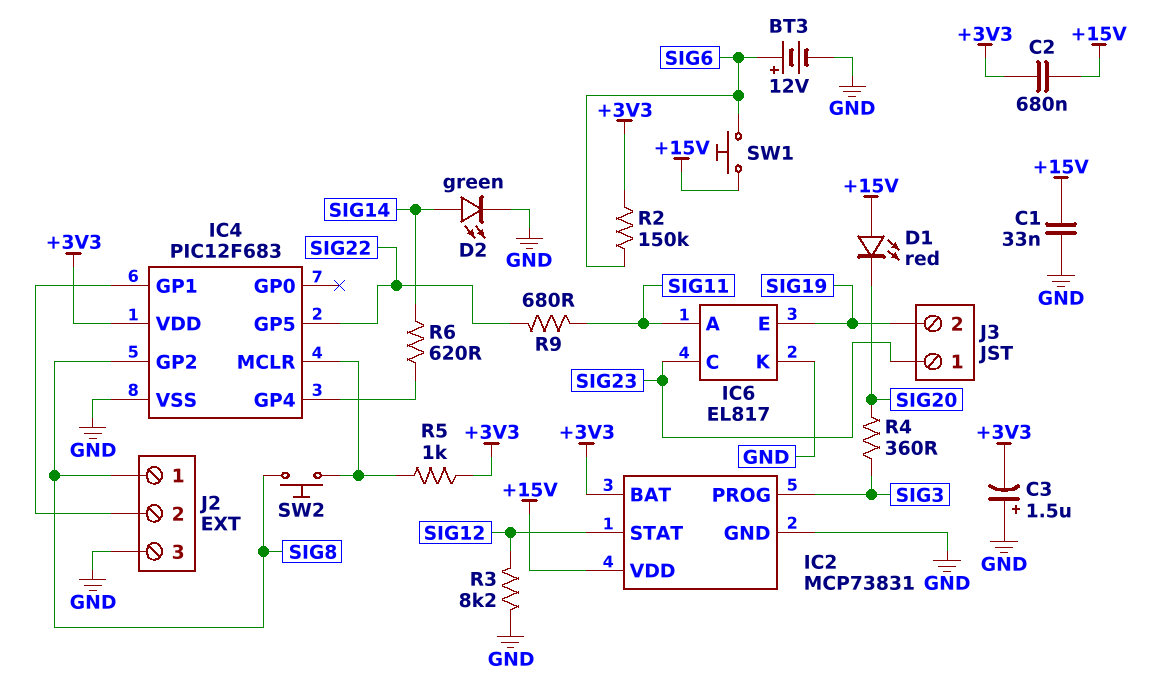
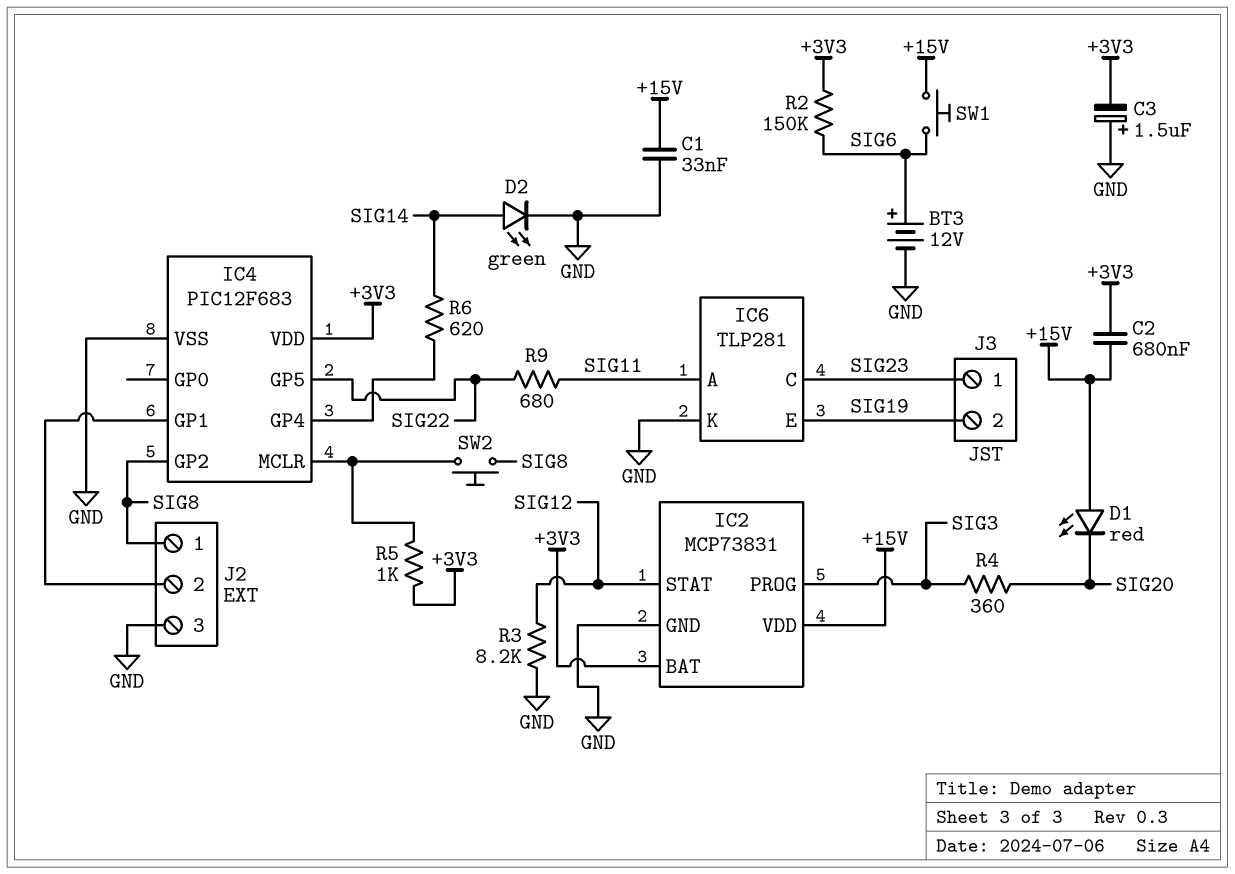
IC6: EL817 -> TLP281

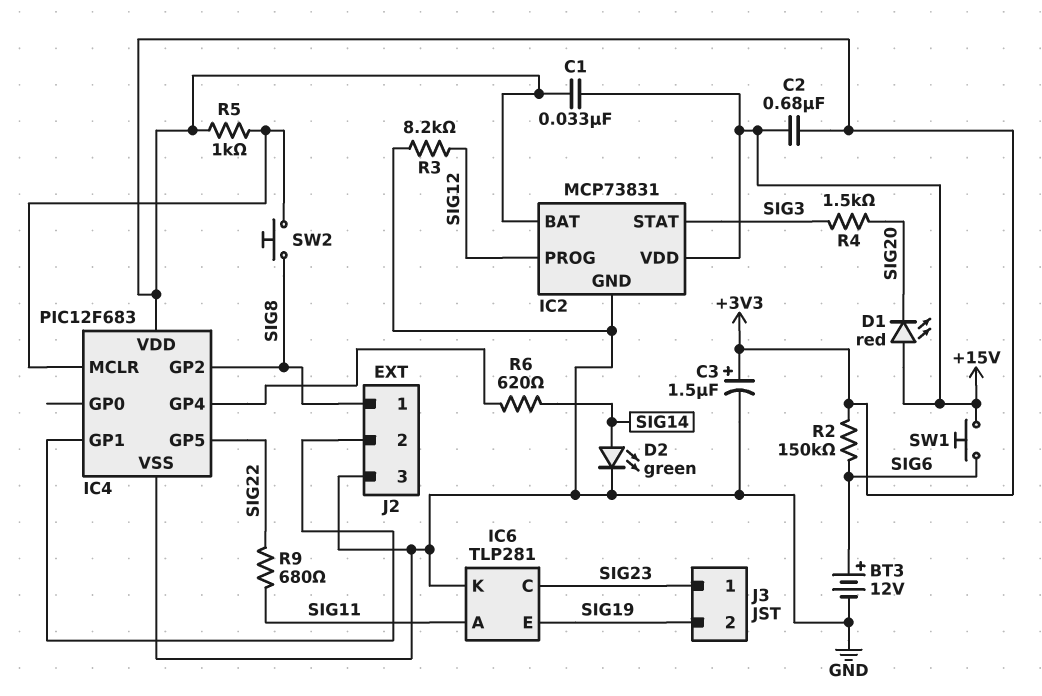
C1: 33nF (+15V, GND) -> 33nF (+3V3, +15V)
C3: 1.5uF (plus GND, minus +3V3) -> 1.5uF (plus +3V3, minus GND)
IC2 pin PROG: SIG3 -> SIG12
IC2 pin STAT: SIG12 -> SIG3
R4: 360 (SIG3, SIG20) -> 1.5k (SIG3, SIG20)

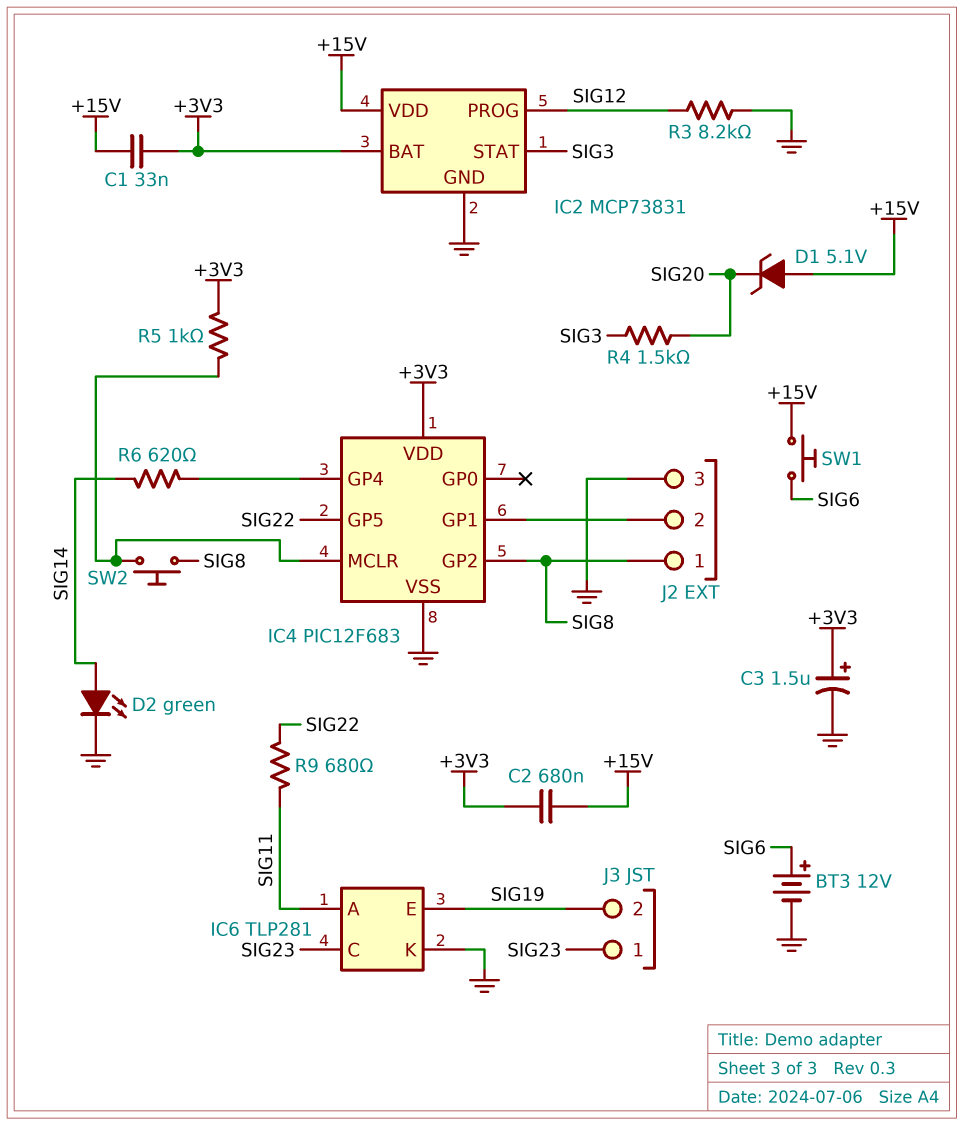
D1: LED red (A +15V, K SIG20) -> zener 5.1V (A +15V, K SIG20)
R2: 150k (+3V3, SIG6) -> none

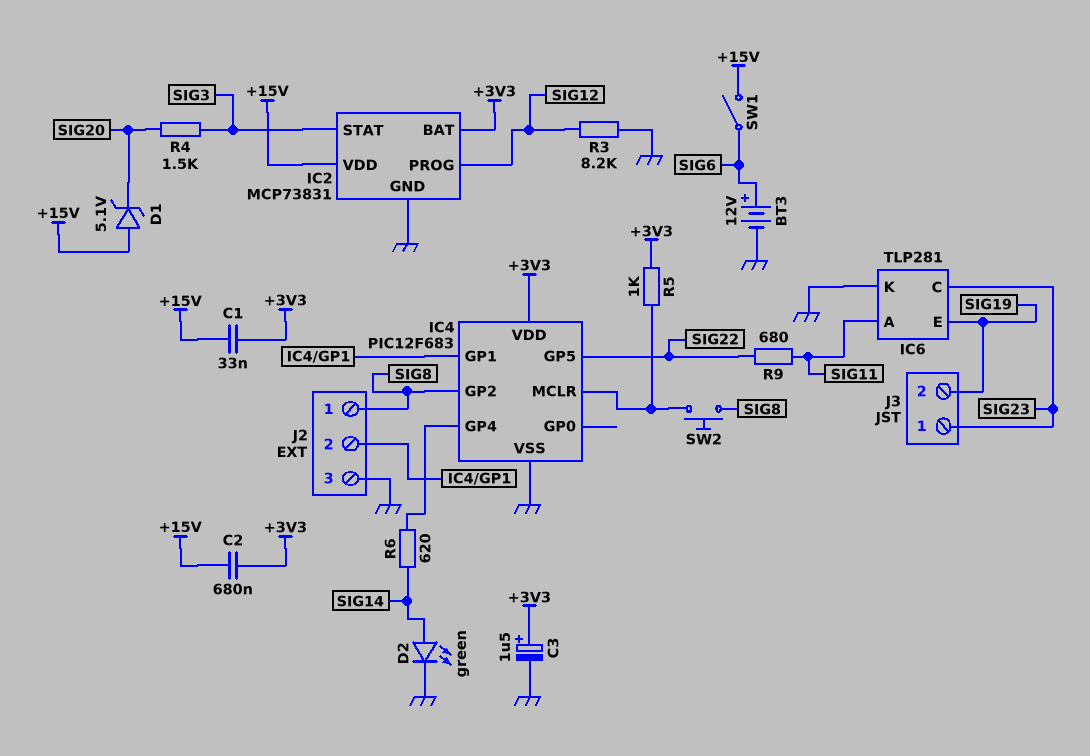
SW1: button (+15V, SIG6) -> switch (+15V, SIG6)

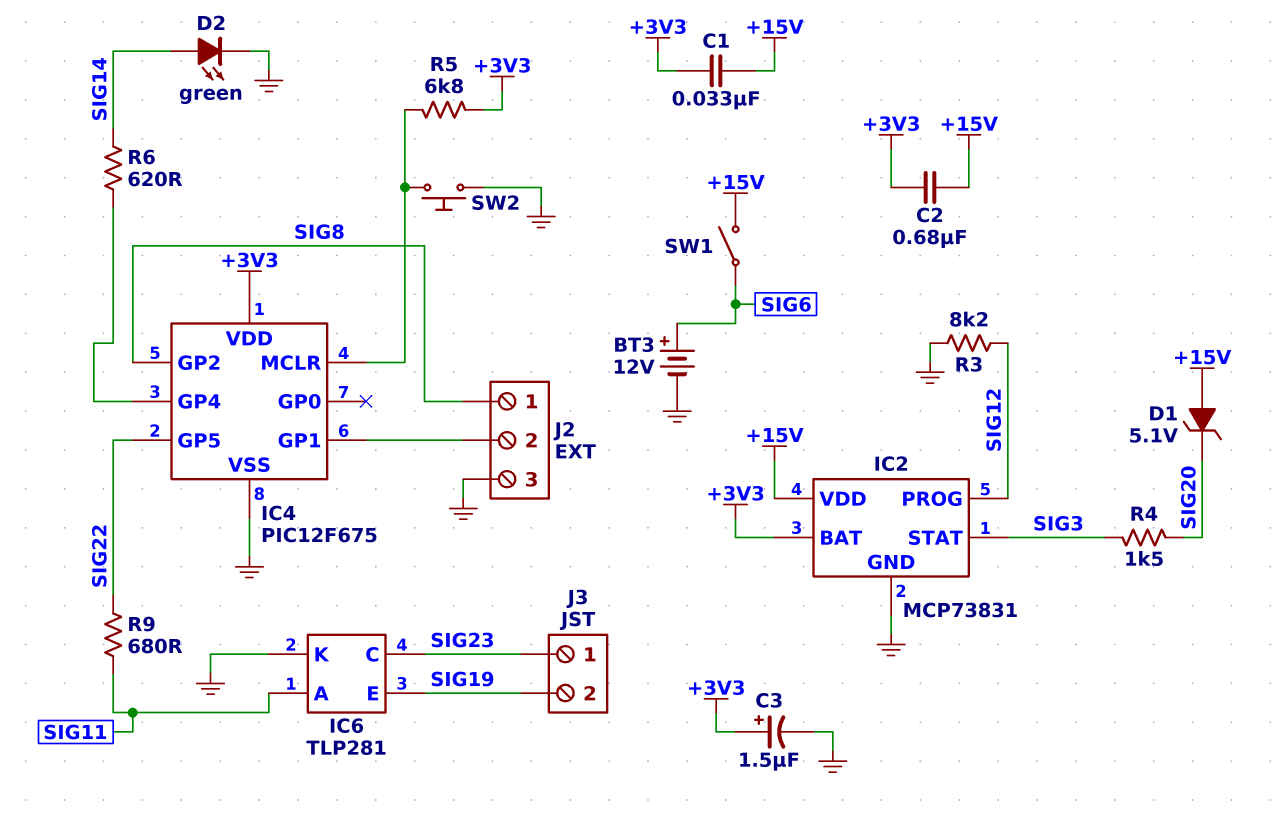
IC4: PIC12F683 -> PIC12F675
R5: 1k (+3V3, IC4/MCLR) -> 6.8k (+3V3, IC4/MCLR)
SW2: button (IC4/MCLR, SIG8) -> button (GND, IC4/MCLR)

